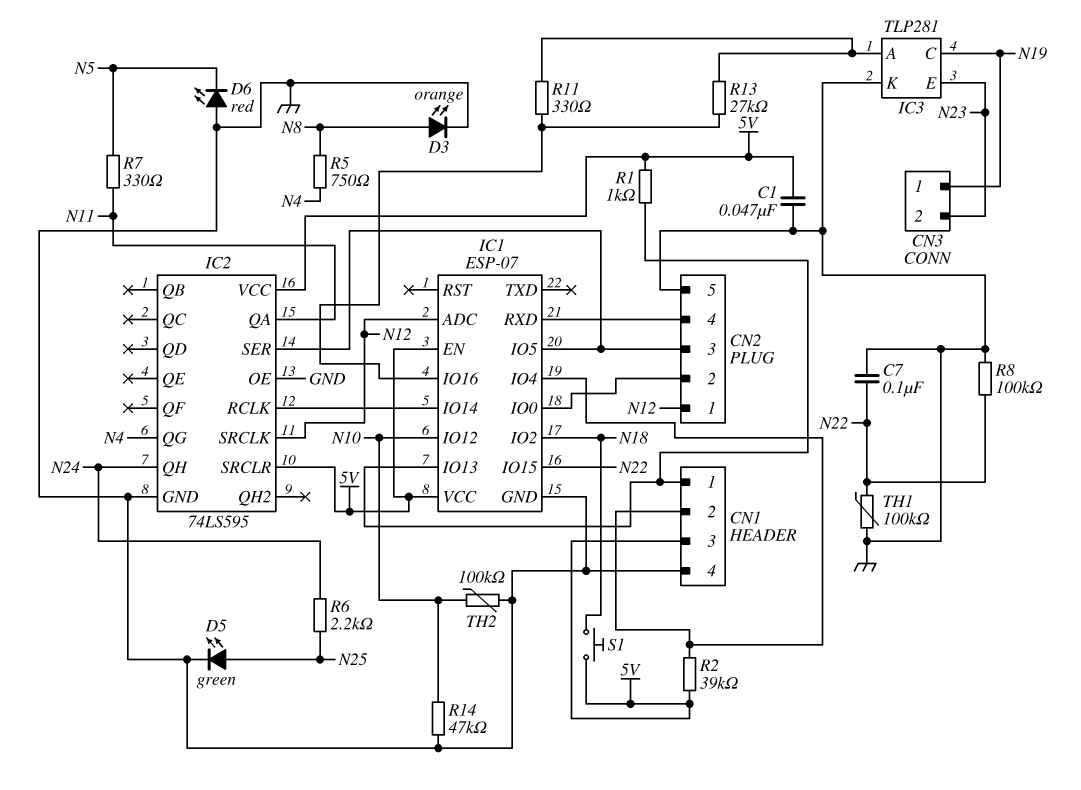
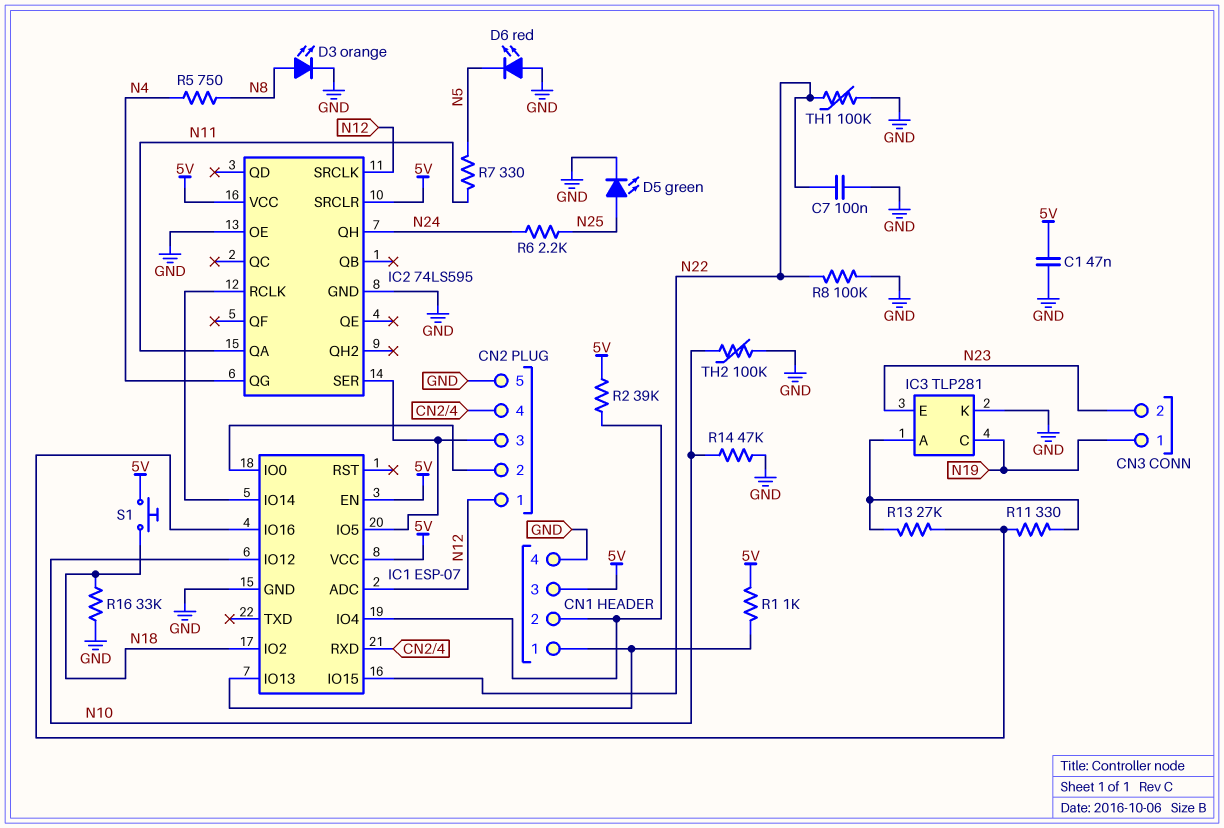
R16: none -> 33k (GND, N18)

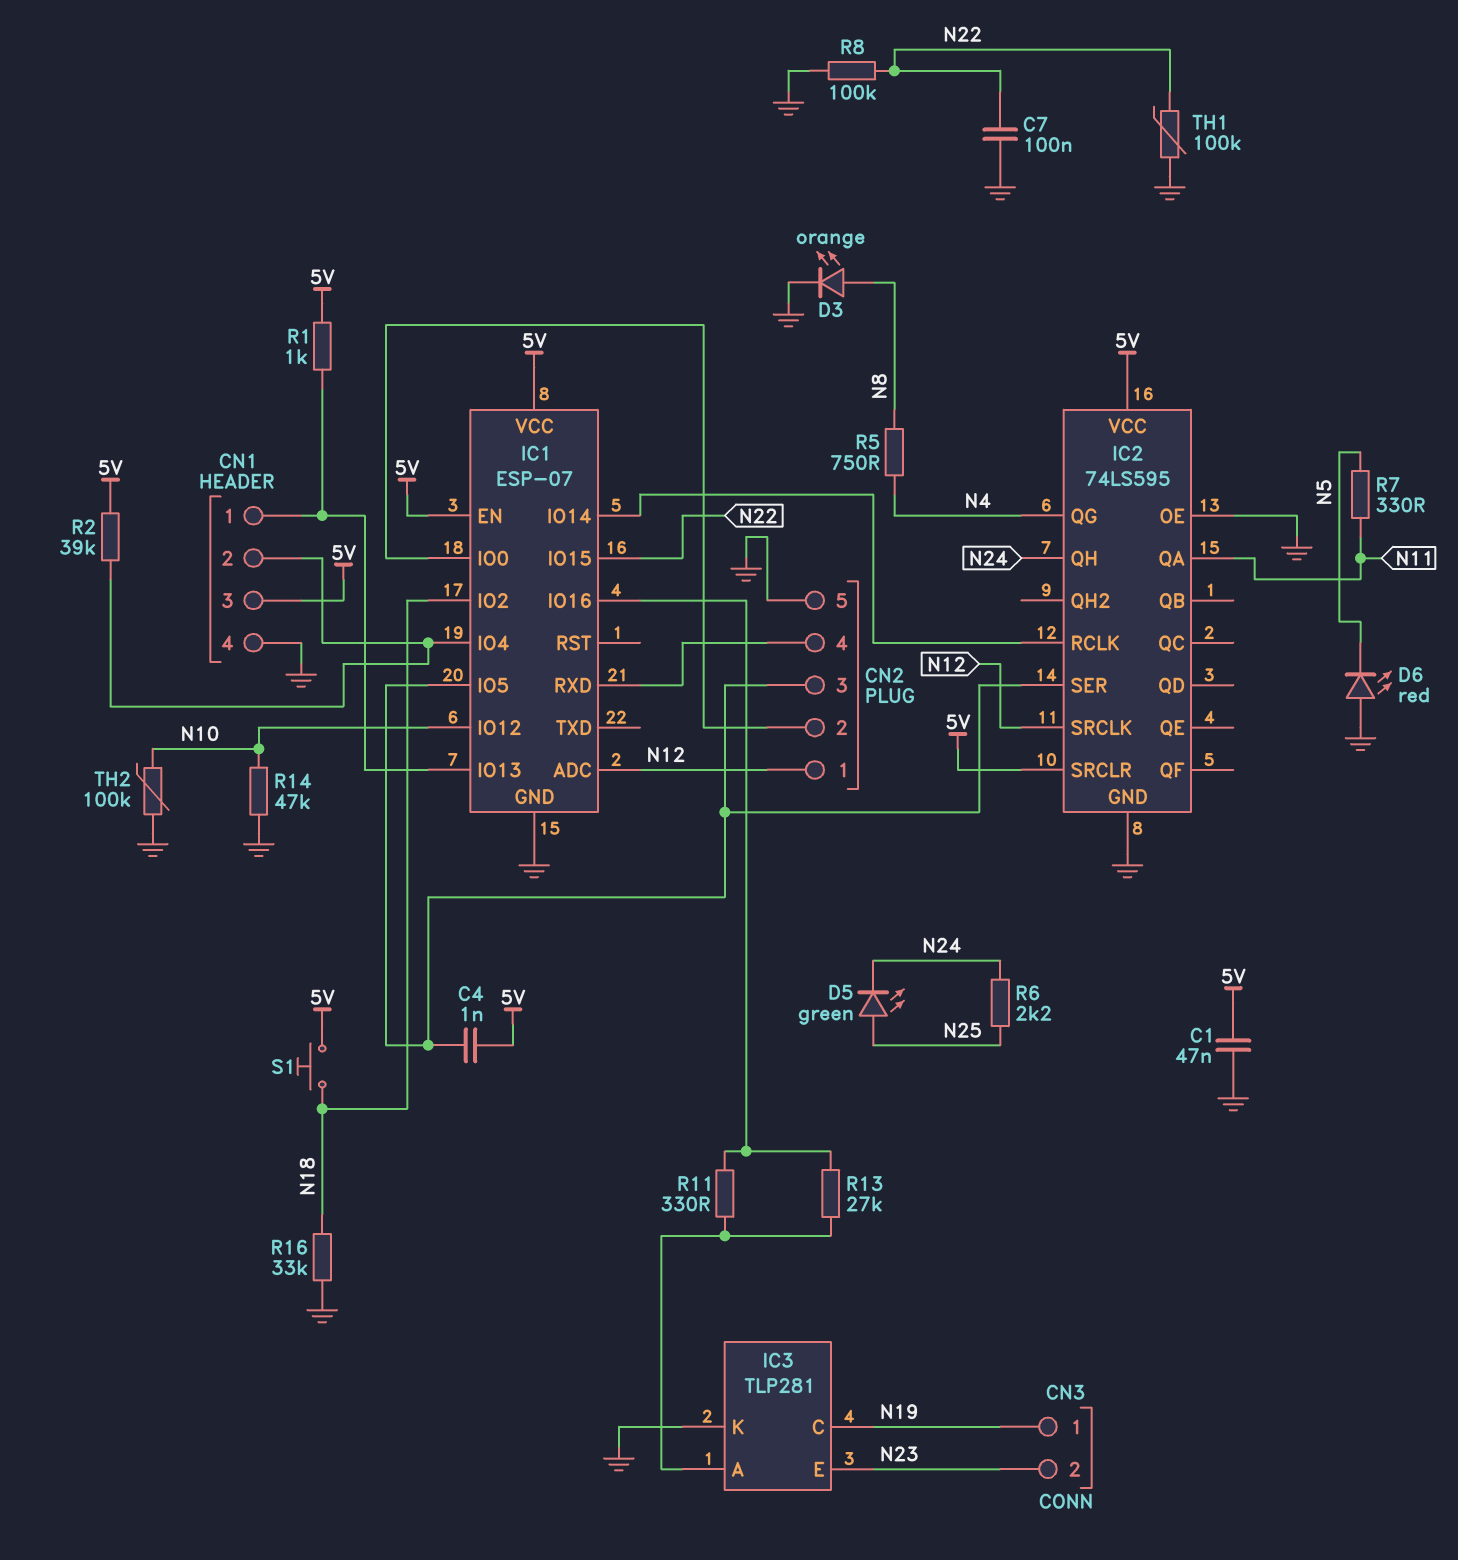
C4: none -> 1nF (5V, CN2/3)
D5: LED green (A N25, K GND) -> LED green (A N25, K N24)

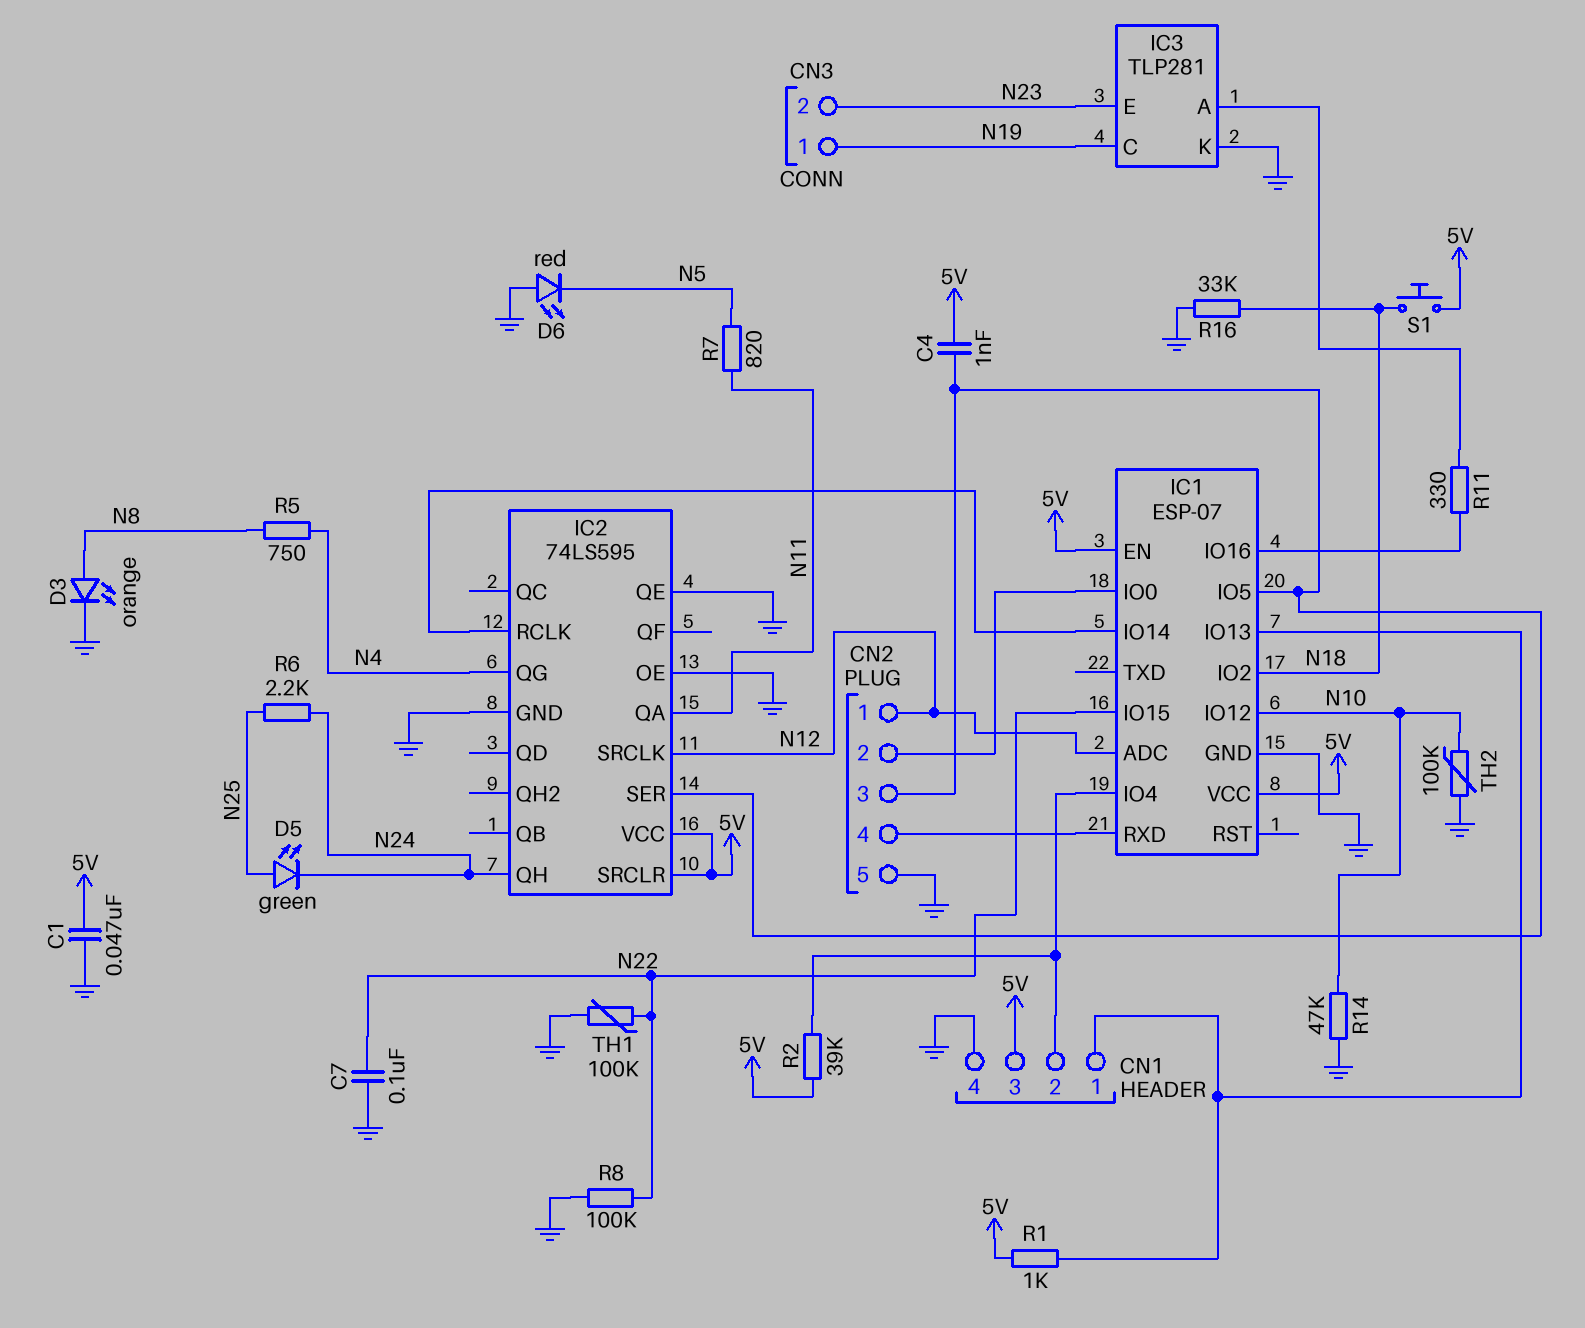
IC2 pin QE: none -> GND
R7: 330 (N5, N11) -> 820 (N5, N11)
R13: 27k (IC1/IO16, IC3/A) -> none

